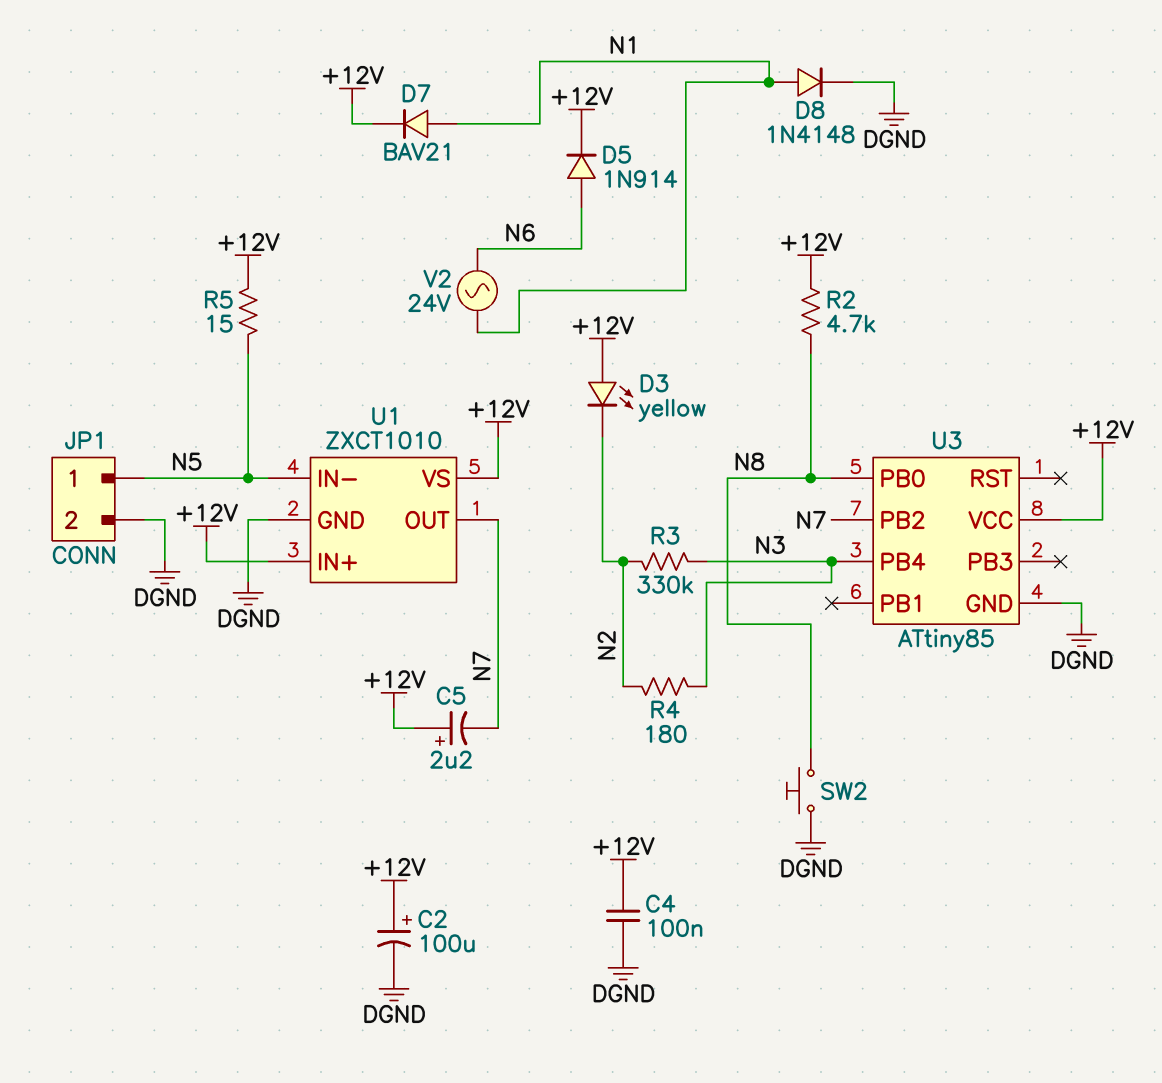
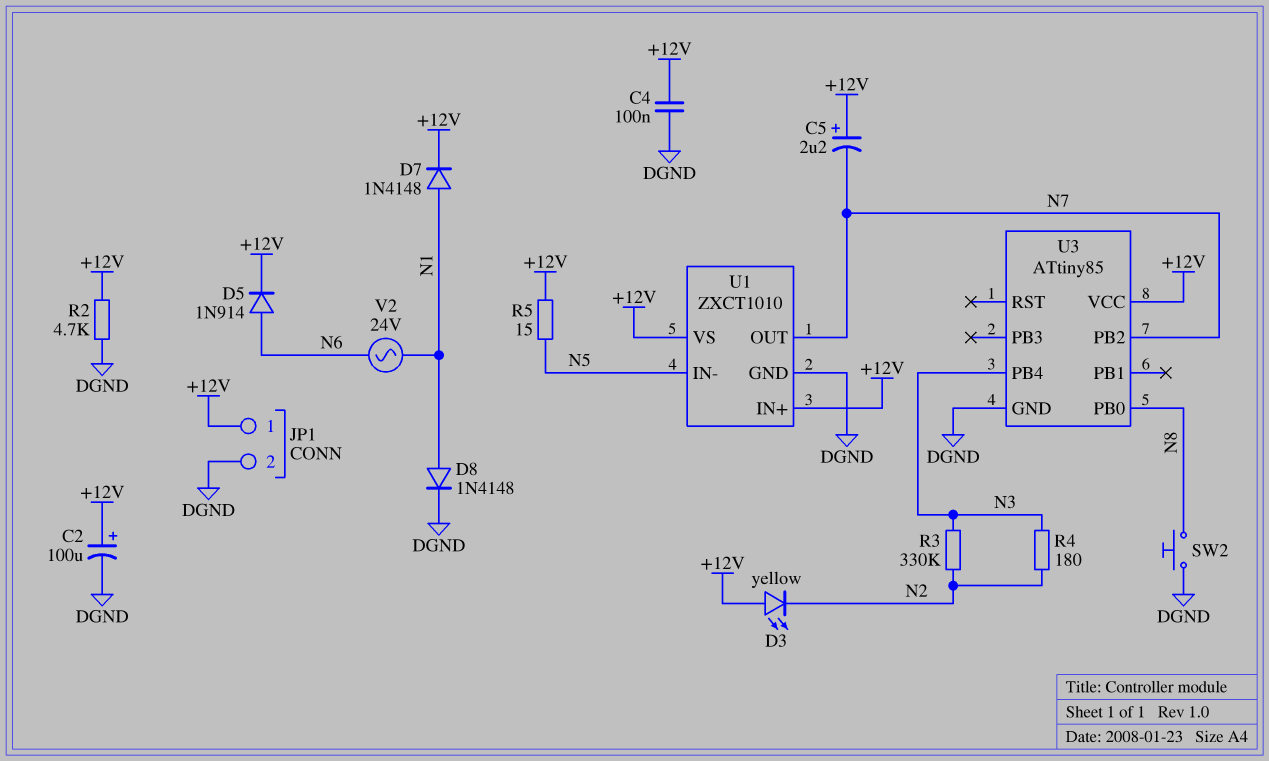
D7: diode BAV21 (A N1, K +12V) -> diode 1N4148 (A N1, K +12V)
JP1 pin 1: N5 -> +12V
R2: 4.7k (+12V, N8) -> 4.7k (+12V, DGND)

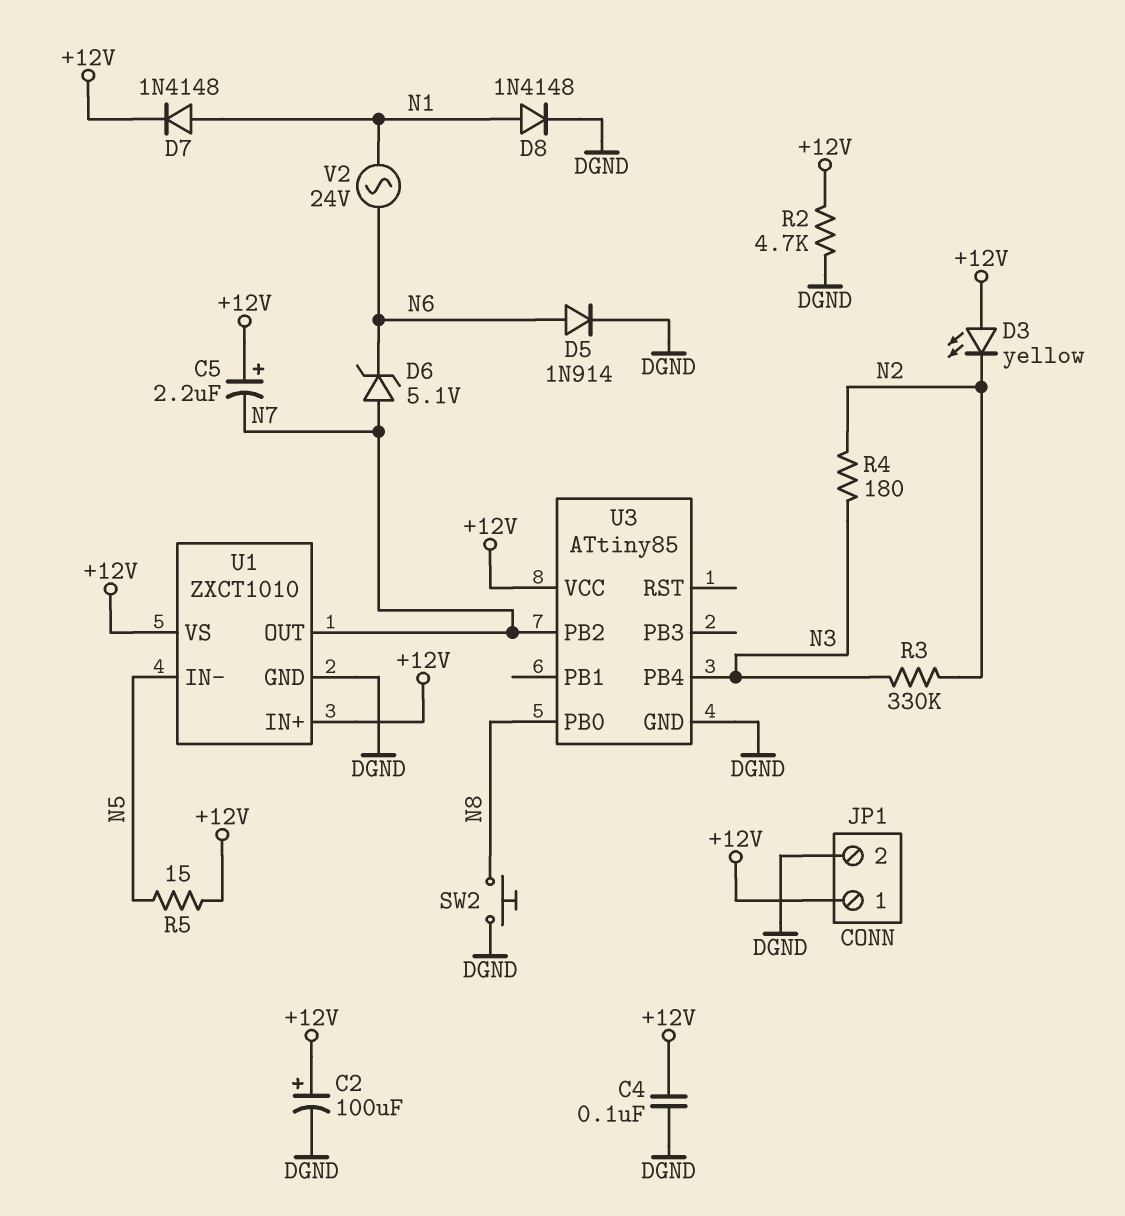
D5: diode 1N914 (A N6, K +12V) -> diode 1N914 (A N6, K DGND)
D6: none -> zener 5.1V (A N7, K N6)

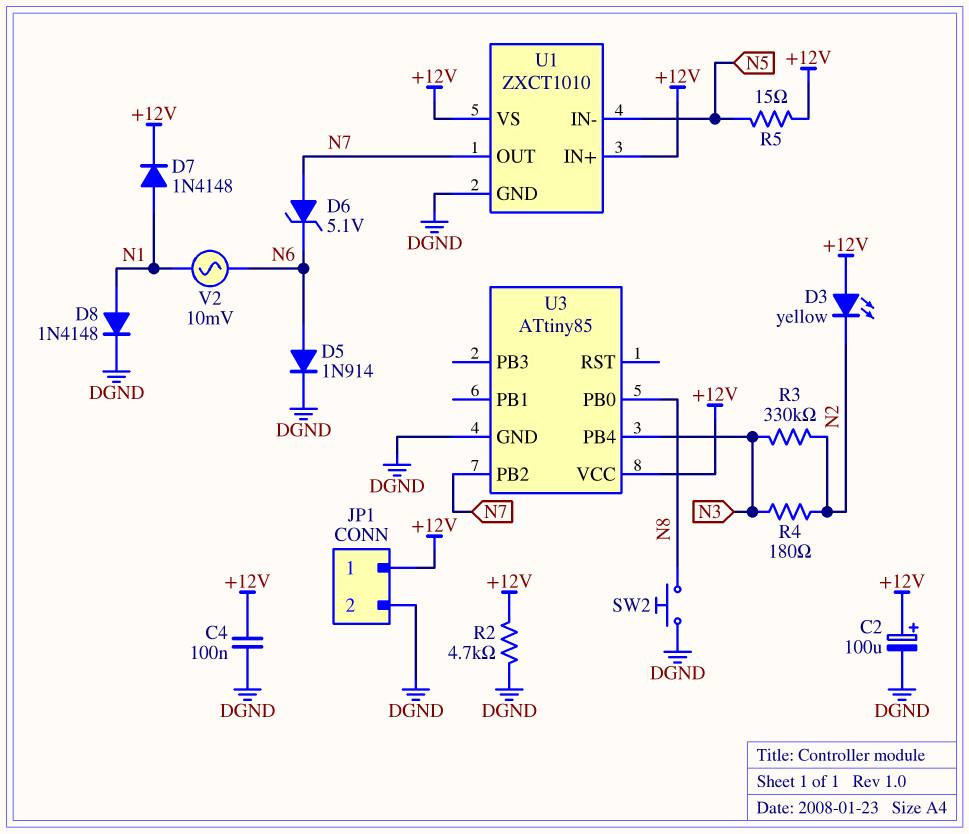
C5: 2.2uF (plus +12V, minus N7) -> none
V2: AC 24V (N1, N6) -> AC 10mV (N1, N6)

